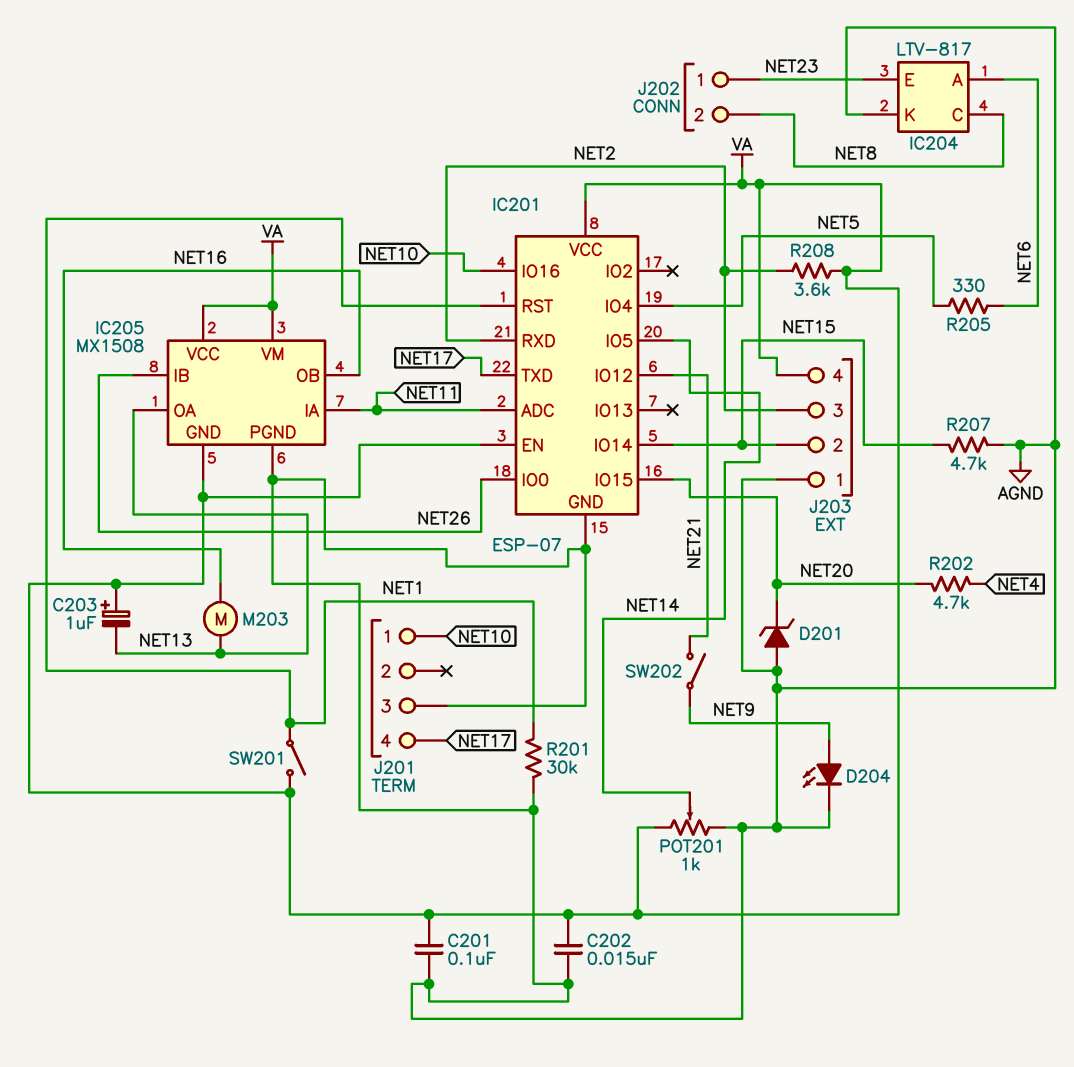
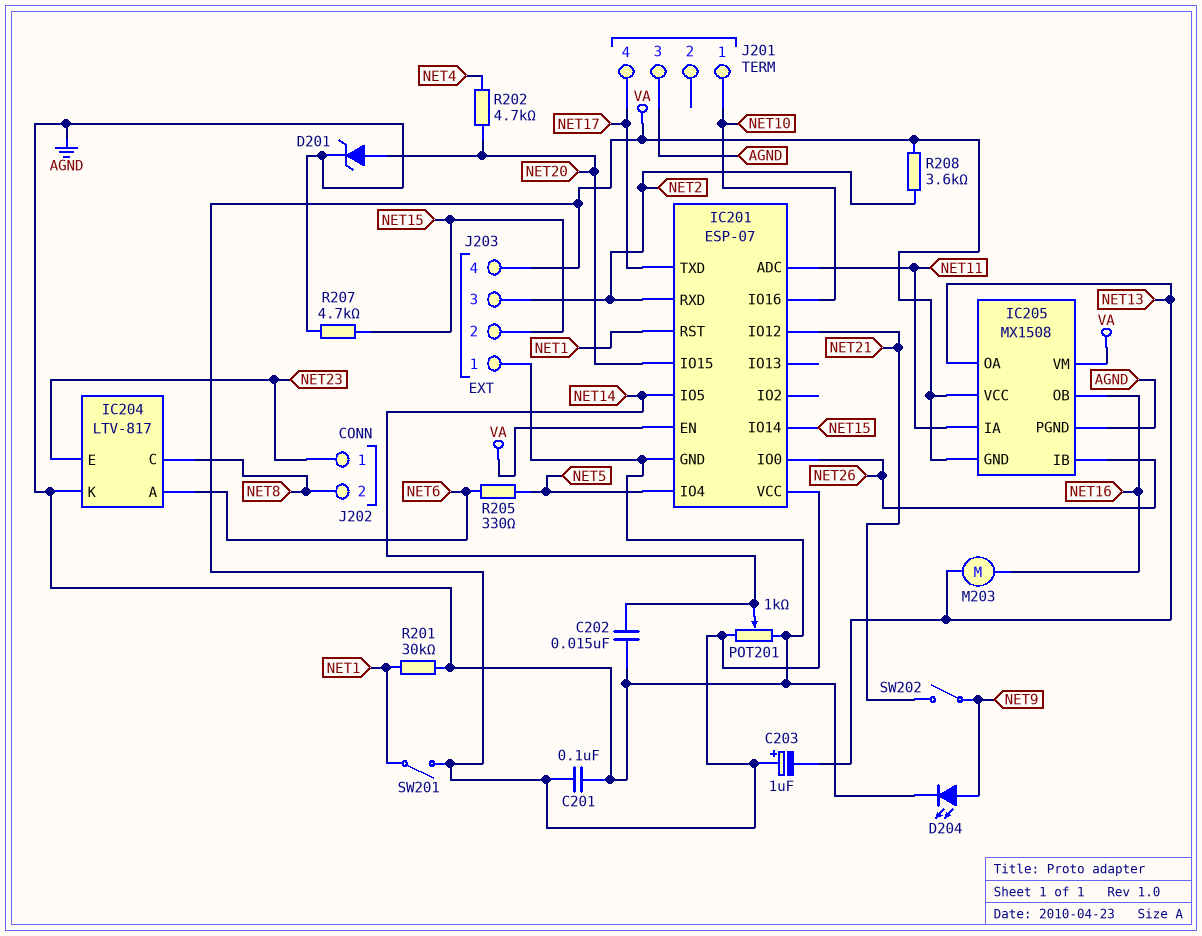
C202: 15nF (AGND, VA) -> 15nF (AGND, NET14)
D201: zener (A AGND, K NET20) -> zener (A NET20, K AGND)

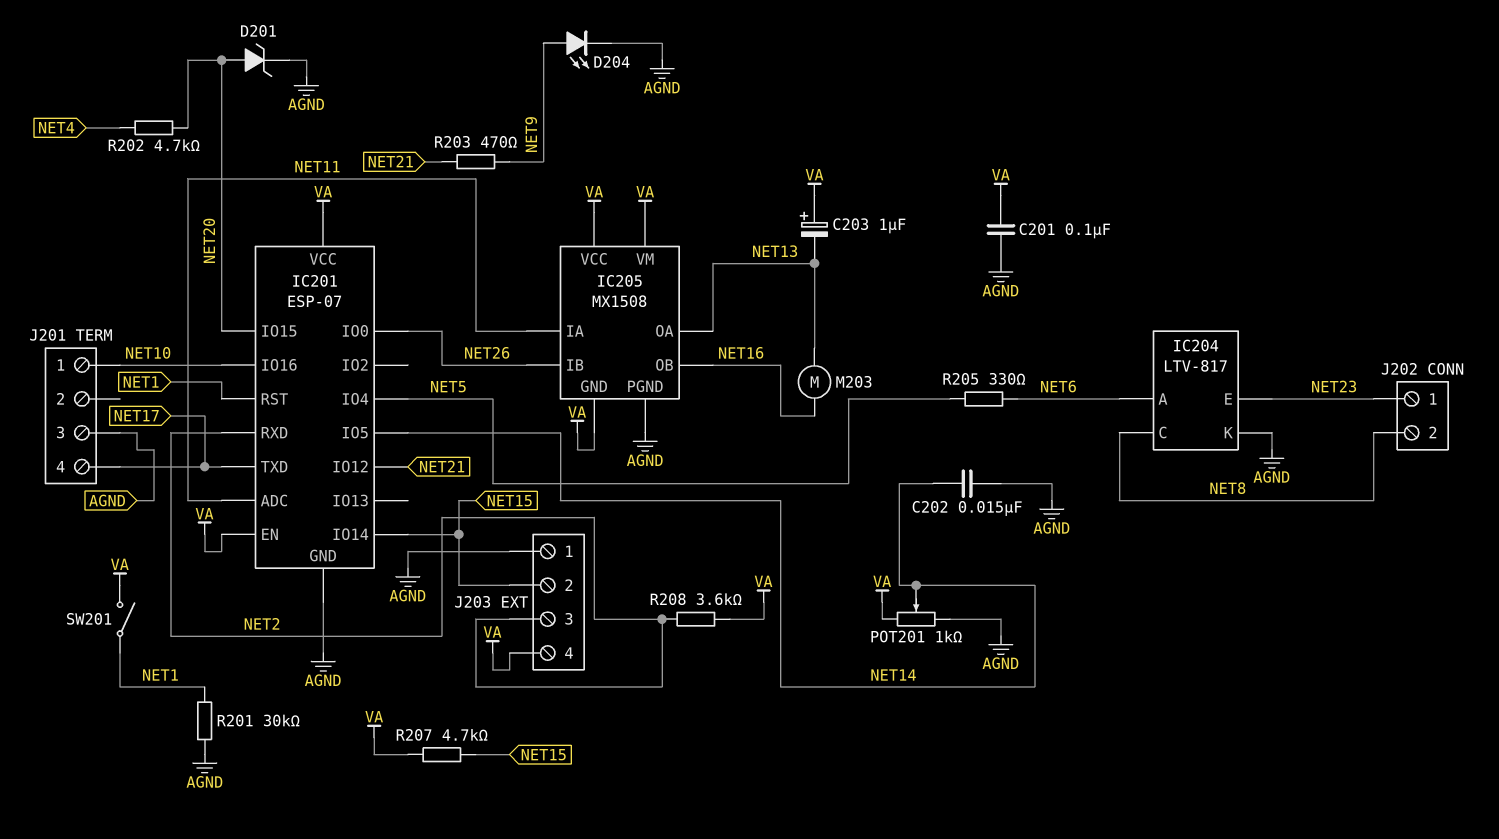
R203: none -> 470 (NET9, NET21)
R207: 4.7k (AGND, NET15) -> 4.7k (NET15, VA)
SW202: switch (NET9, NET21) -> none

